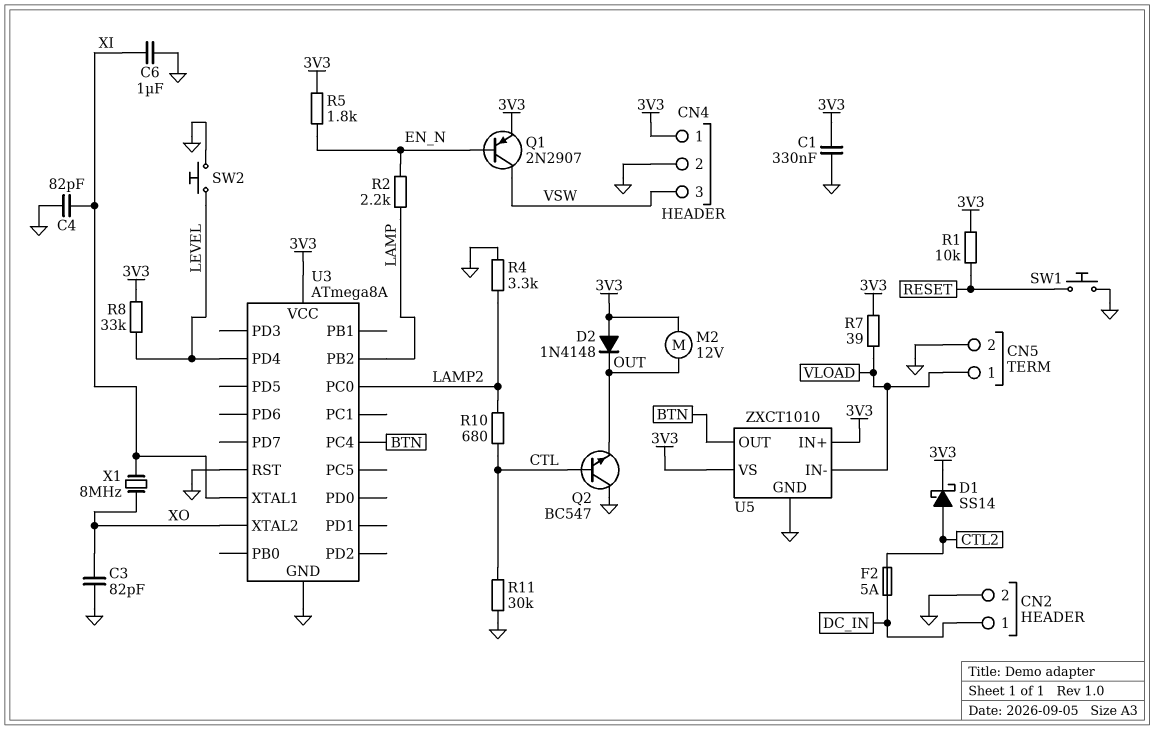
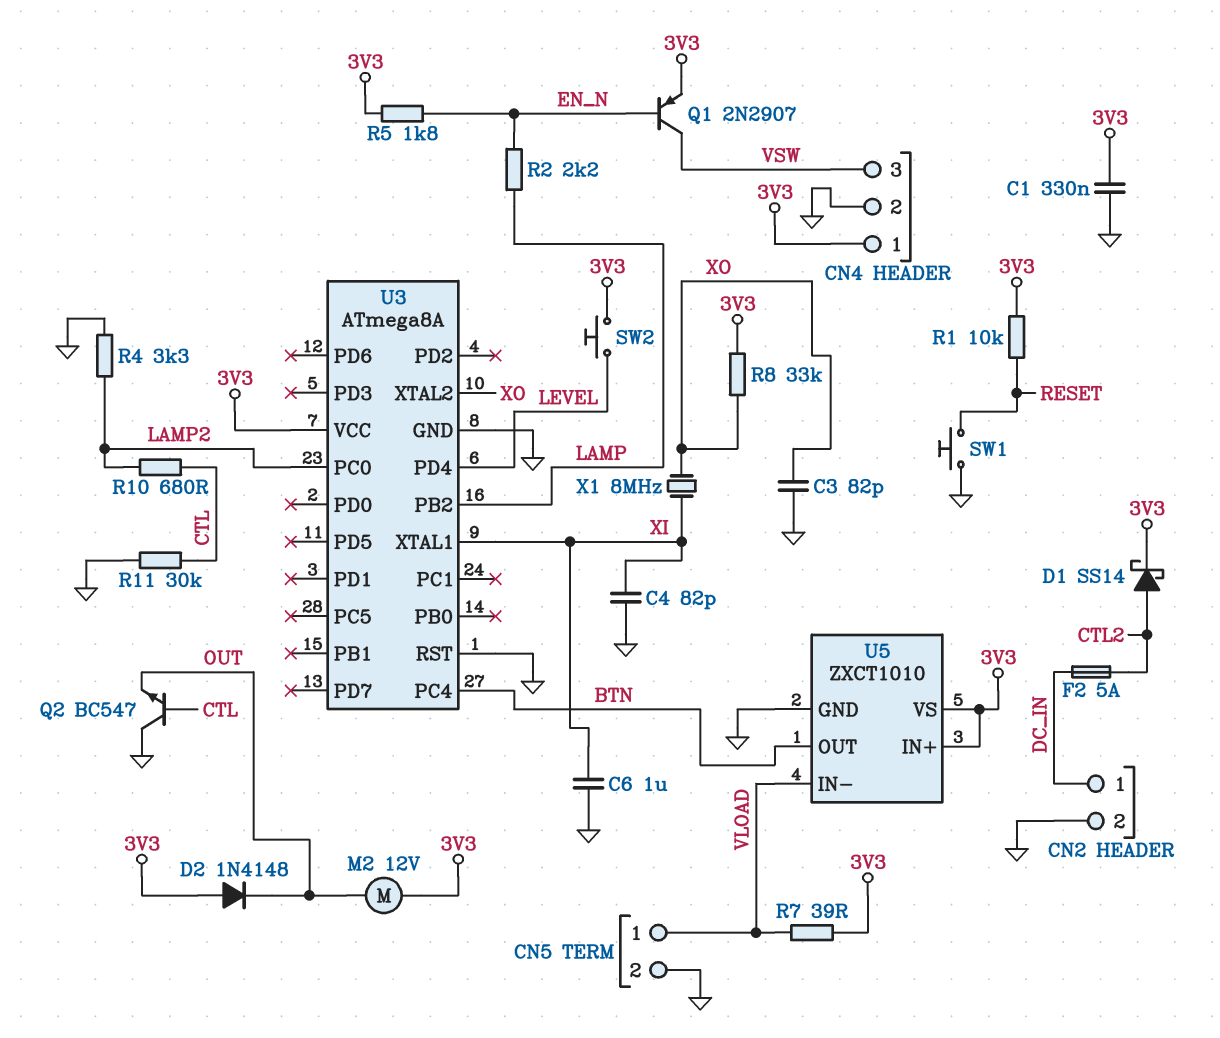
R8: 33k (3V3, LEVEL) -> 33k (3V3, XO)
SW2: button (GND, LEVEL) -> button (3V3, LEVEL)

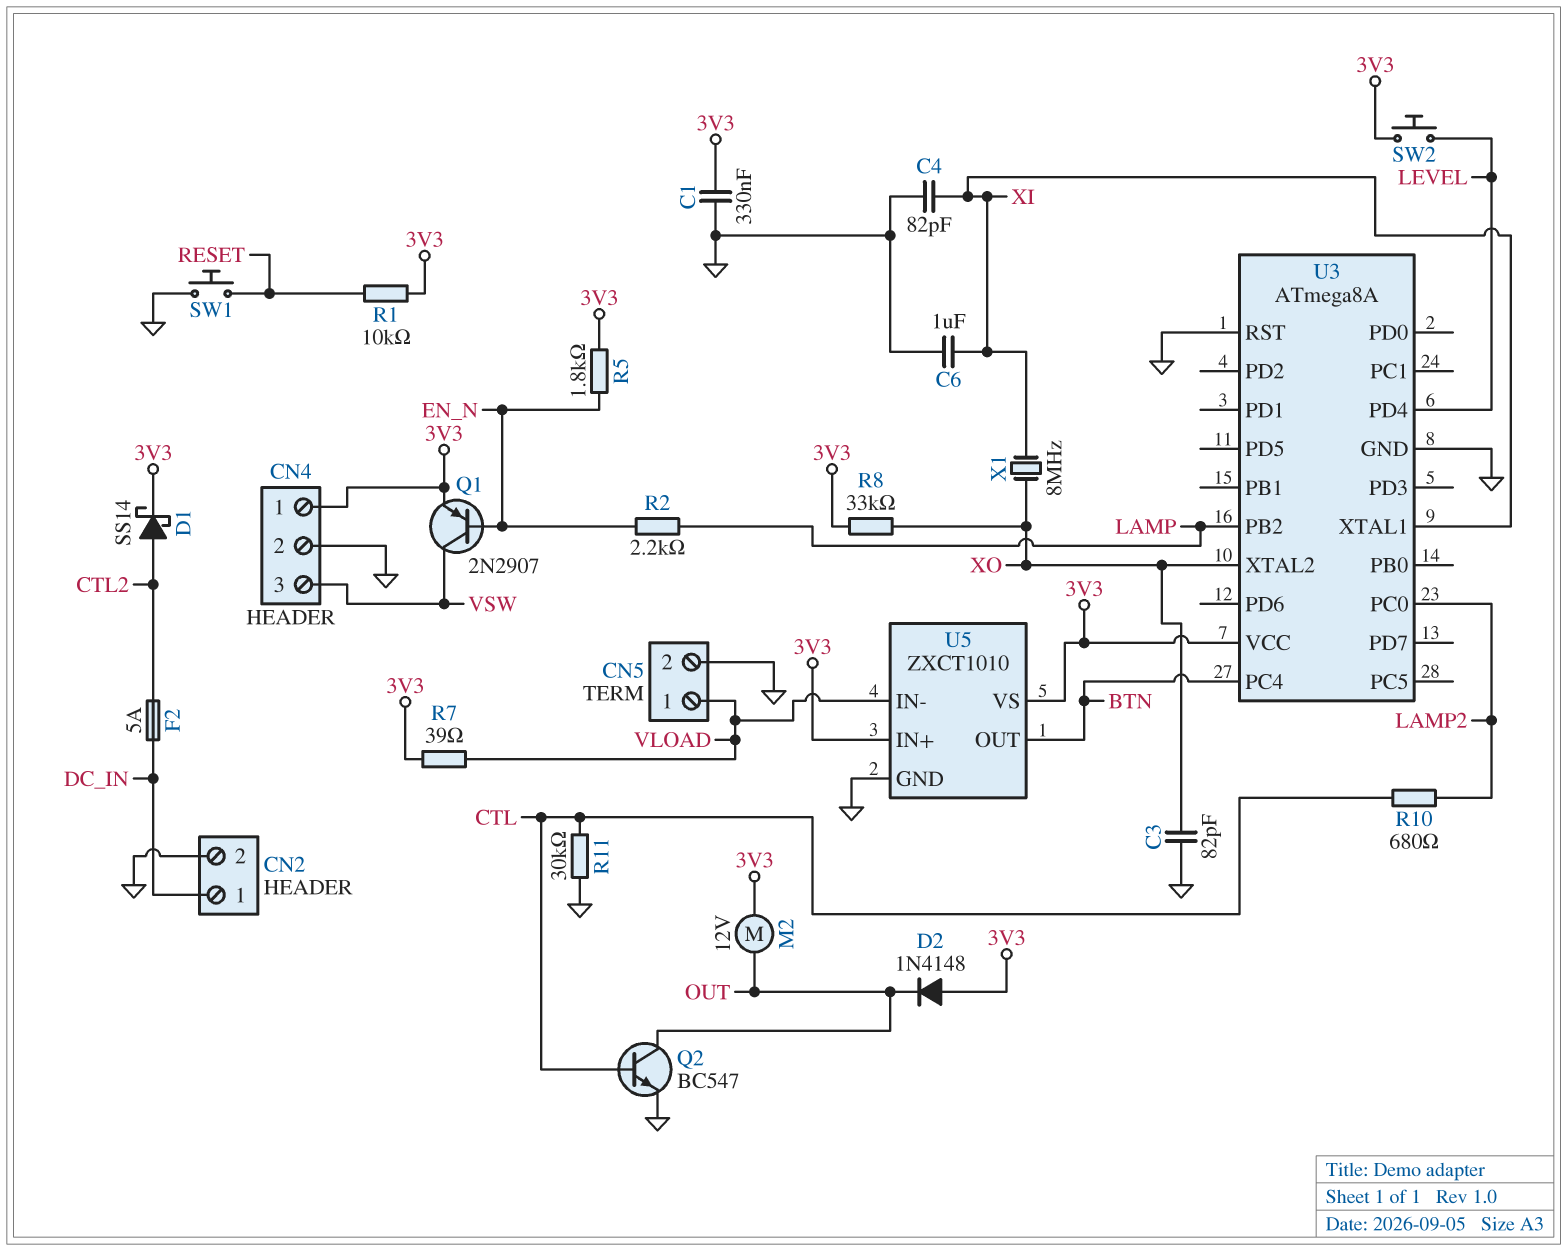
Q2: NPN BC547 (B CTL, C GND, E OUT) -> NPN BC547 (B CTL, C OUT, E GND)
R4: 3.3k (GND, LAMP2) -> none

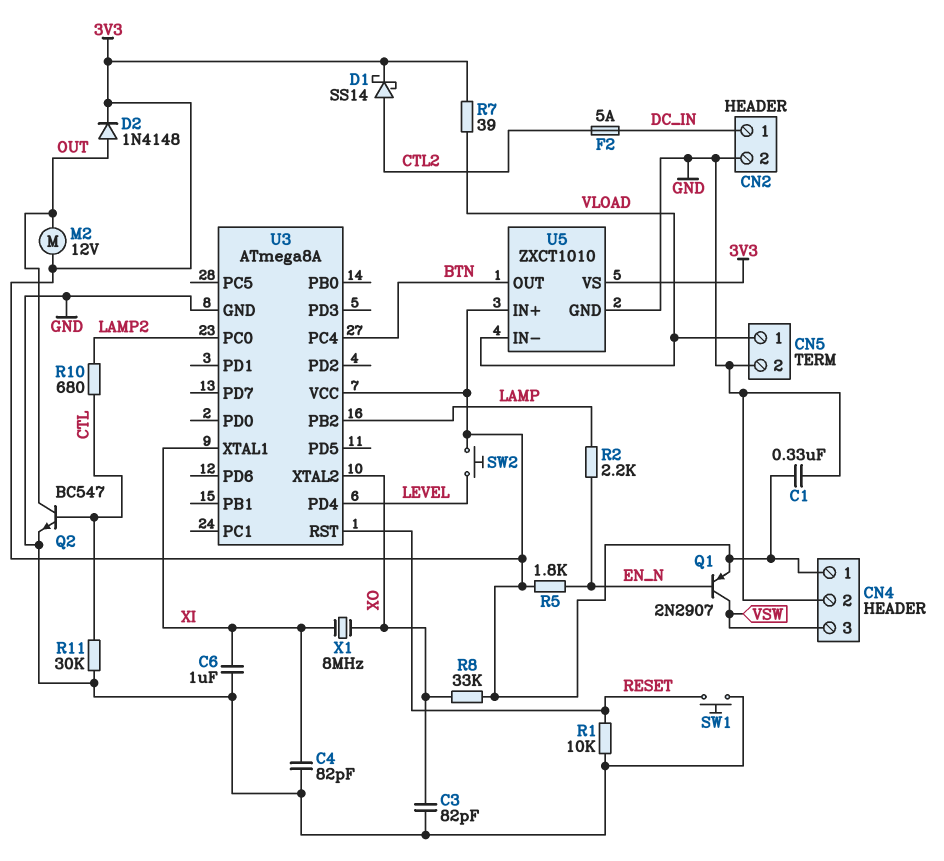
D2: diode 1N4148 (A 3V3, K OUT) -> diode 1N4148 (A OUT, K 3V3)
R1: 10k (3V3, RESET) -> 10k (GND, RESET)
U3 pin RST: GND -> RESET

